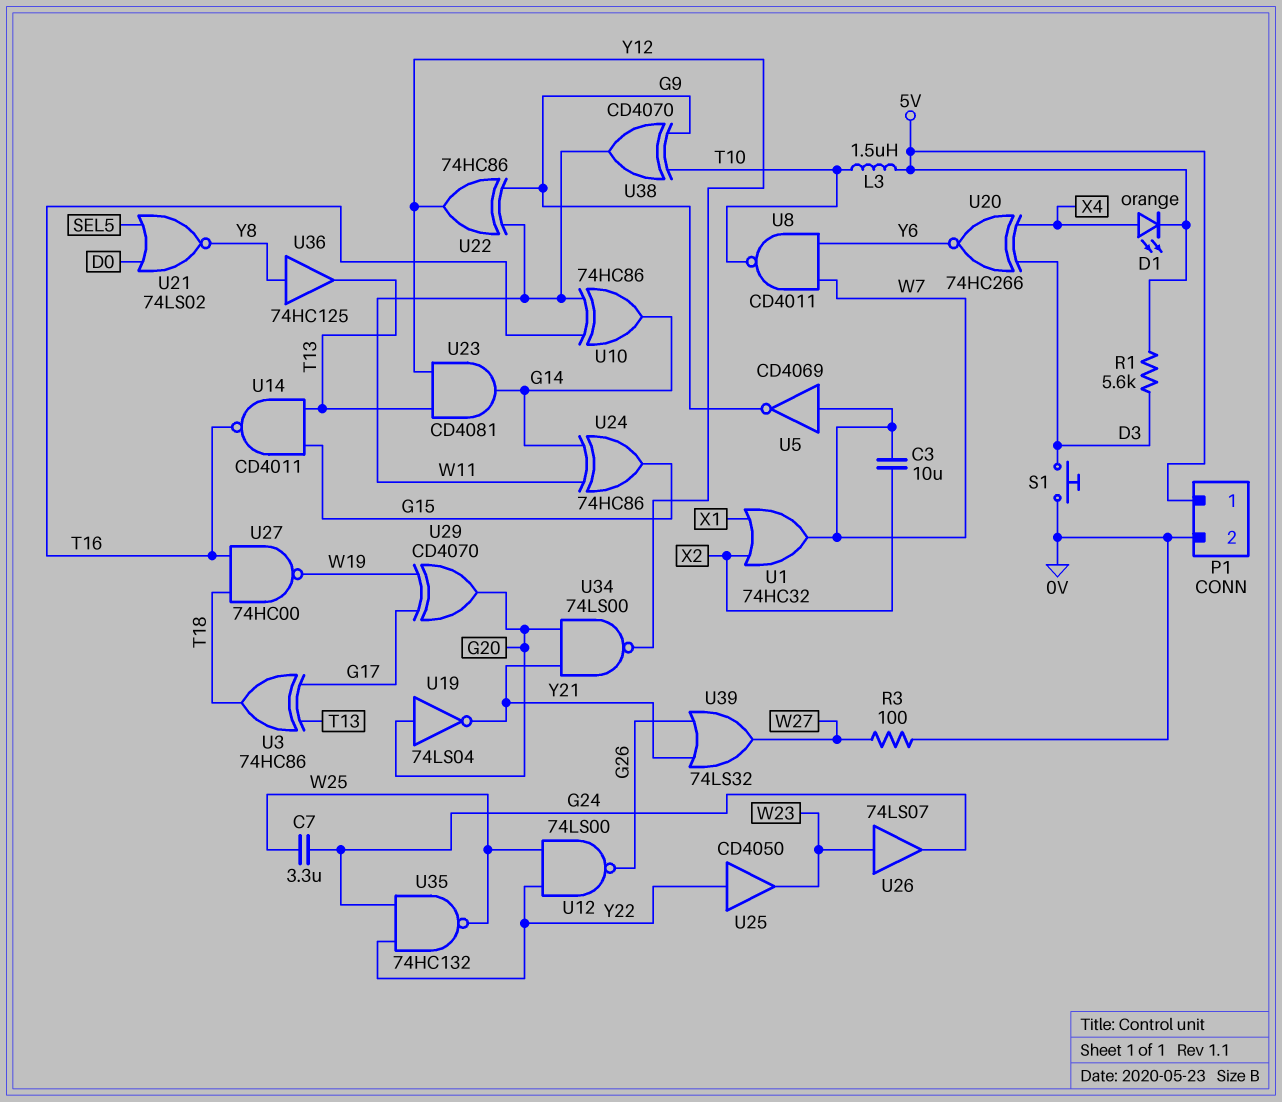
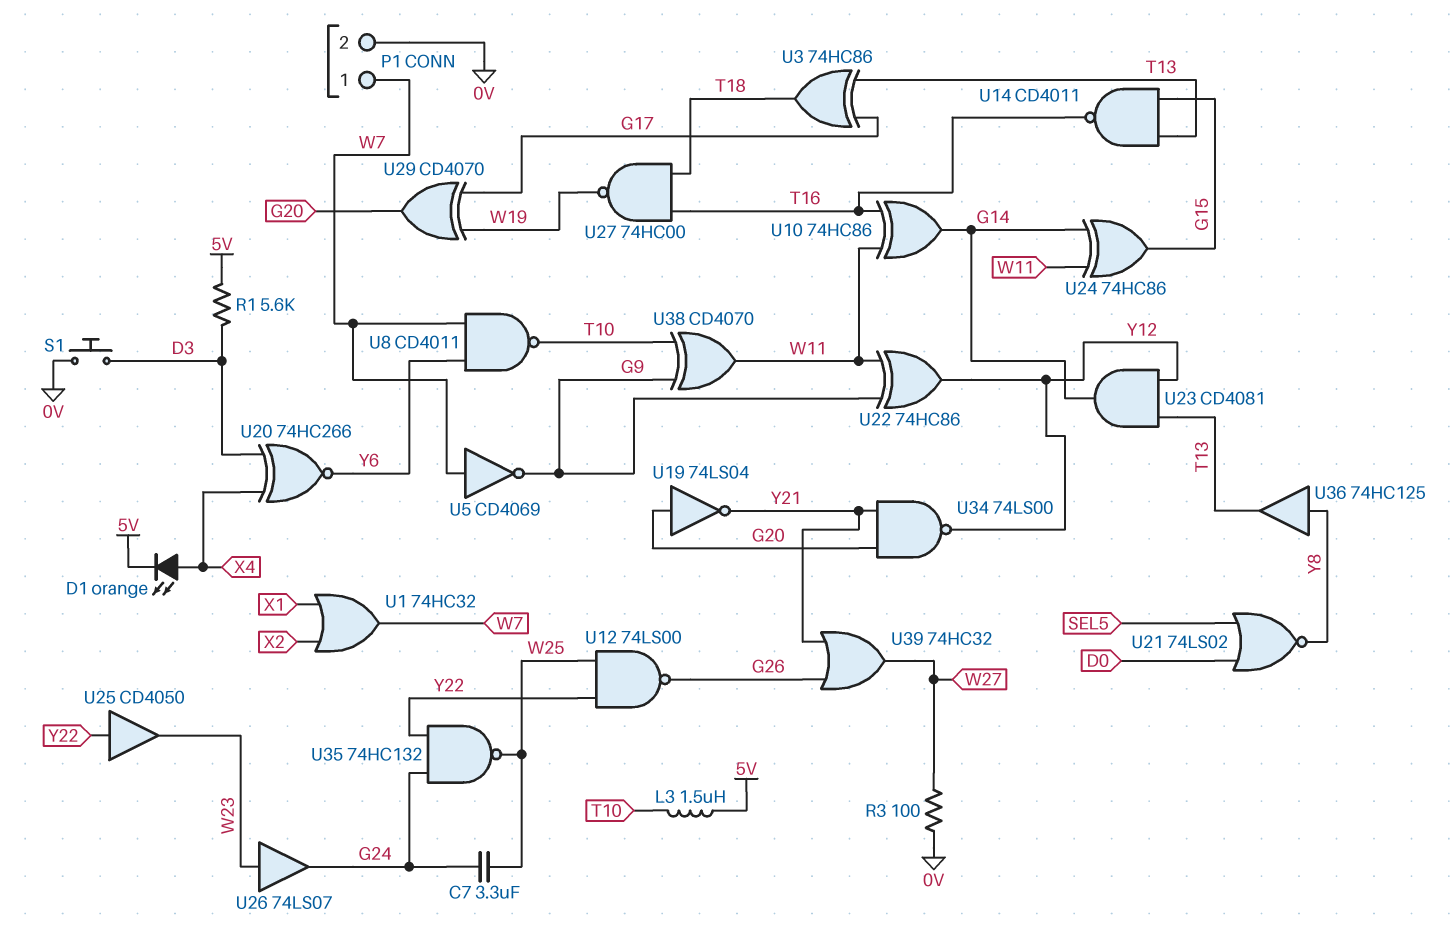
C3: 10uF (W7, X2) -> none
P1 pin 1: 5V -> W7
U39: OR 74LS32 (in G26, in Y21, out W27) -> OR 74HC32 (in G26, in Y21, out W27)

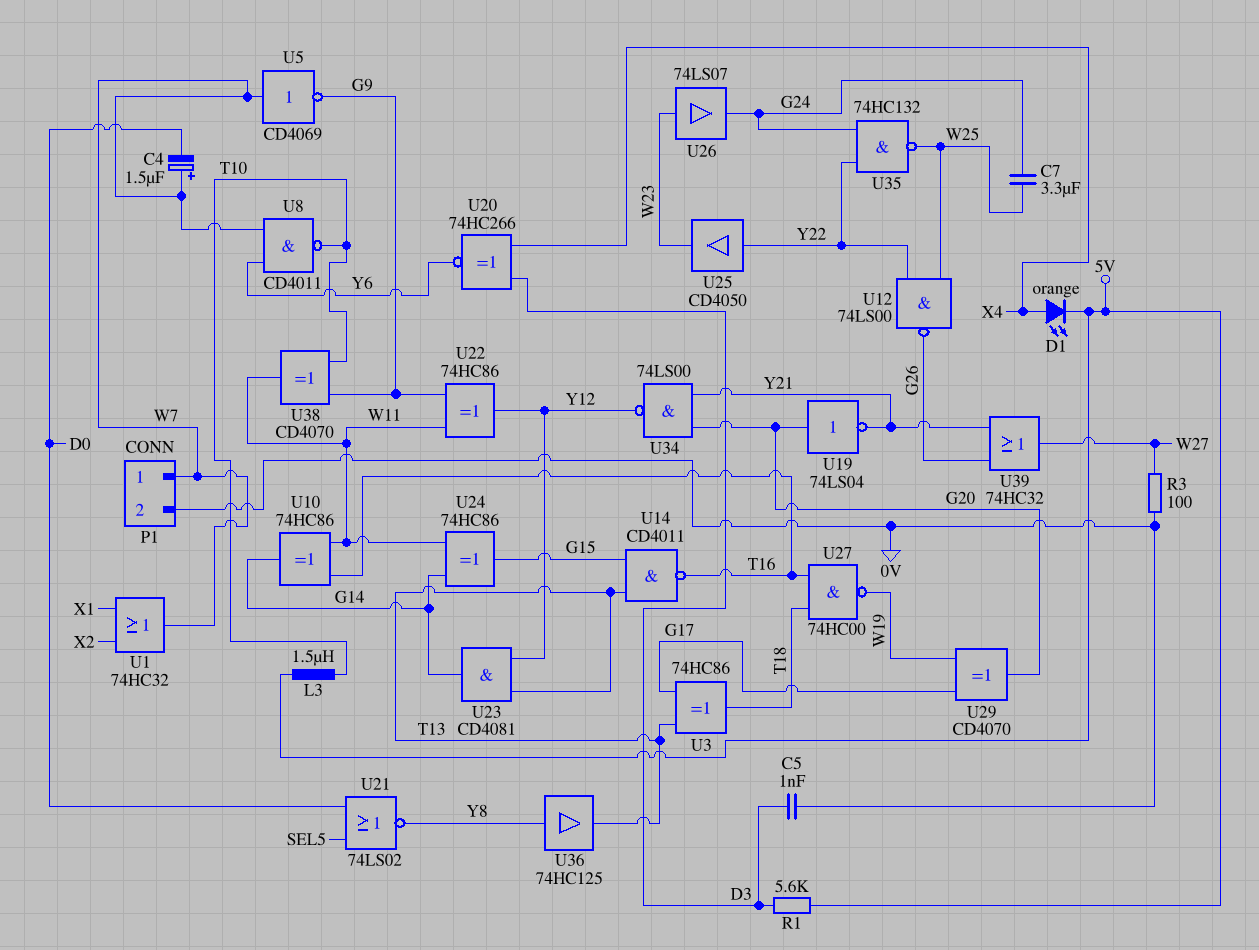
C4: none -> 1.5uF (plus W7, minus D0)
C5: none -> 1nF (0V, D3)
S1: button (0V, D3) -> none

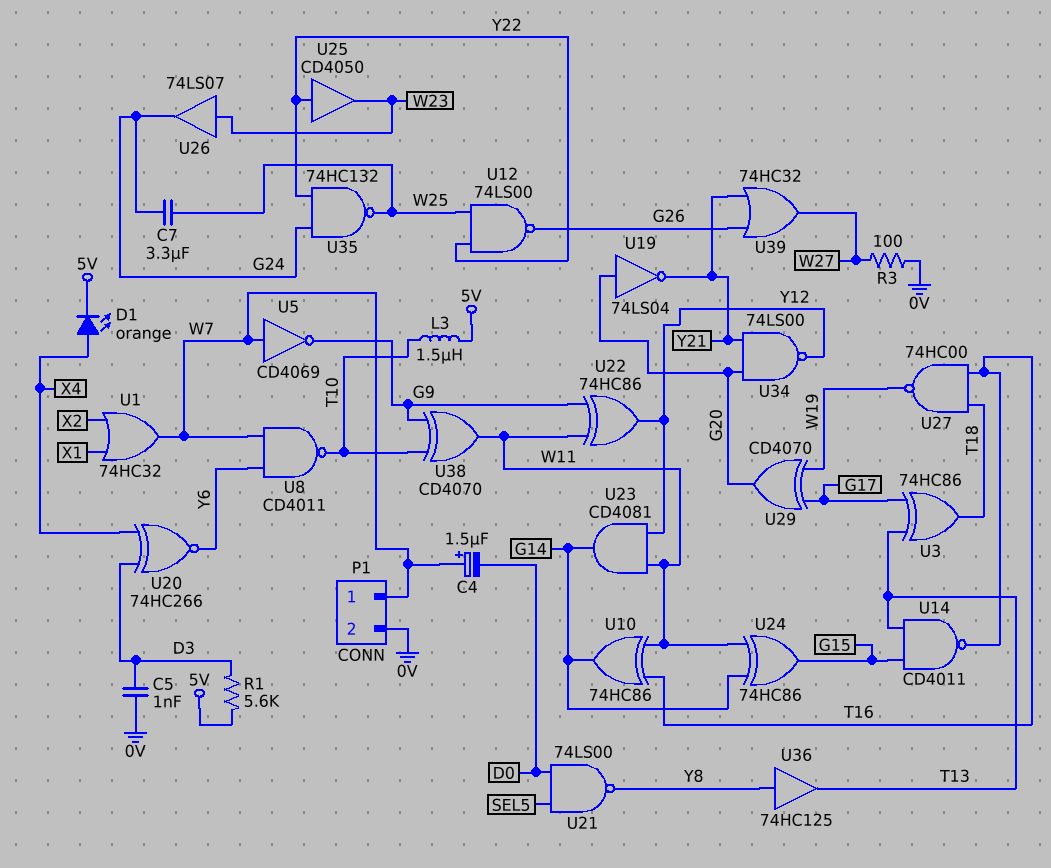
U21: NOR 74LS02 (in D0, in SEL5, out Y8) -> NAND 74LS00 (in D0, in SEL5, out Y8)
U23: AND CD4081 (in T13, in Y12, out G14) -> AND CD4081 (in W11, in Y12, out G14)

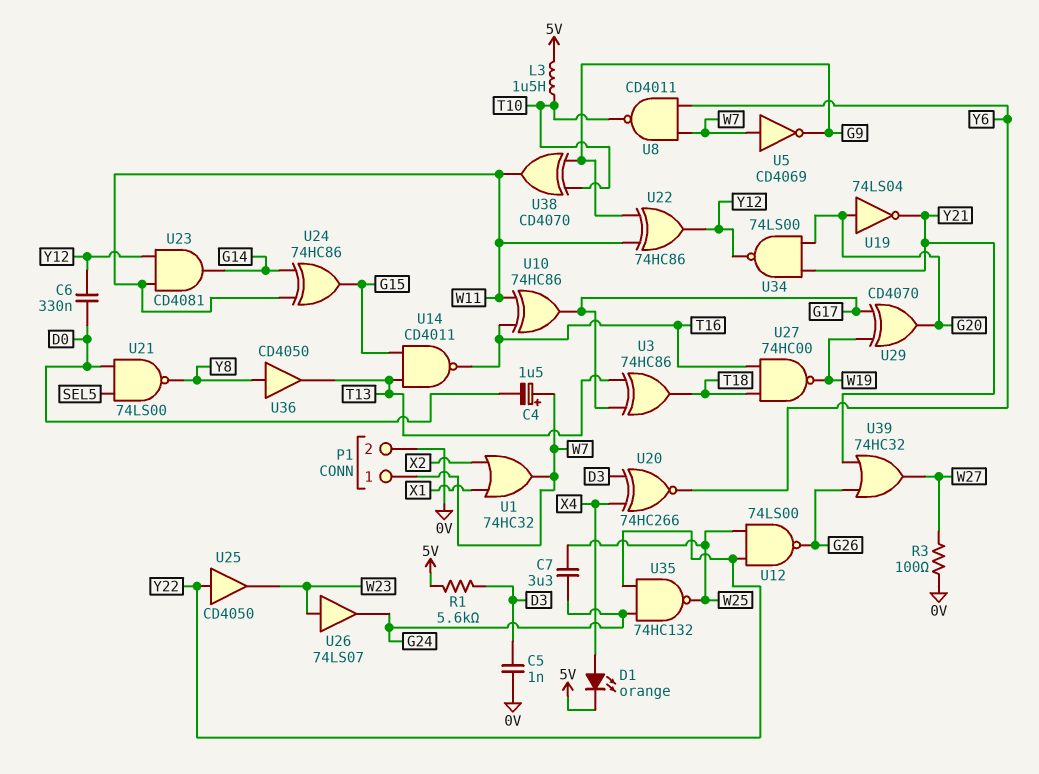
C6: none -> 330nF (D0, Y12)
U10: XOR 74HC86 (in T16, in W11, out G14) -> XOR 74HC86 (in T16, in W11, out G17)
U36: buffer 74HC125 (in Y8, out T13) -> buffer CD4050 (in Y8, out T13)

